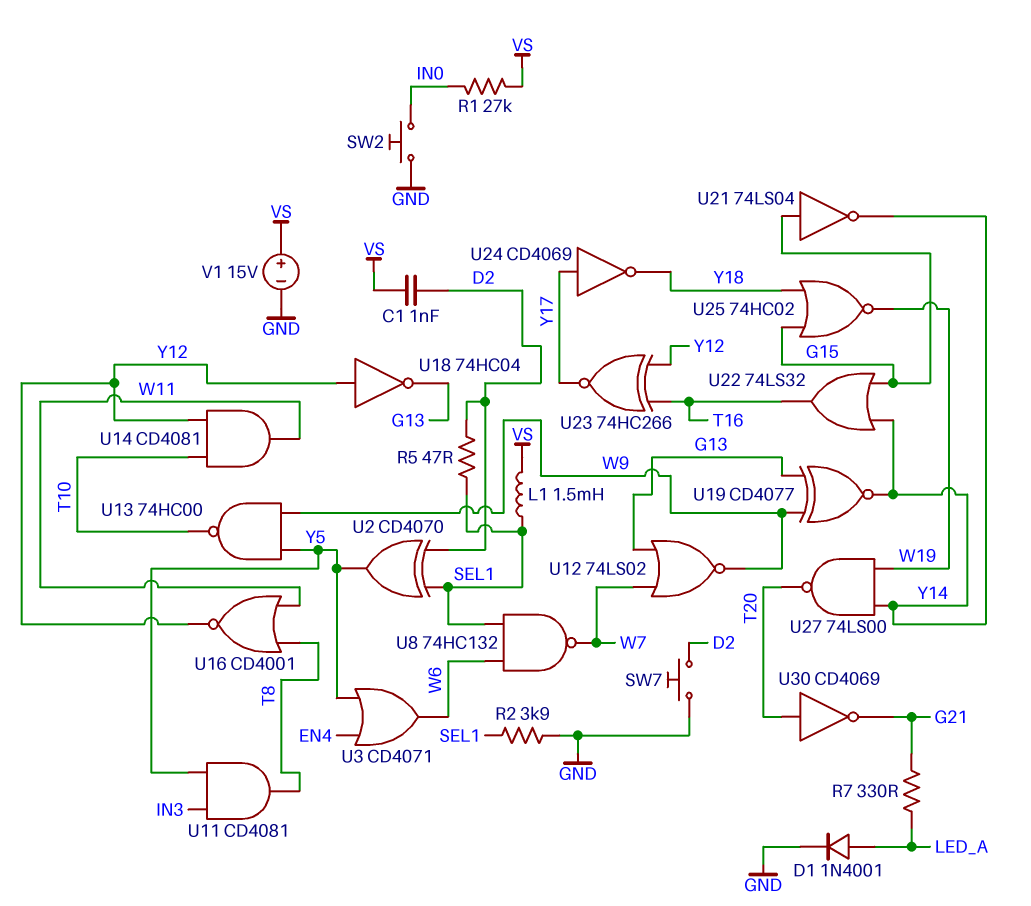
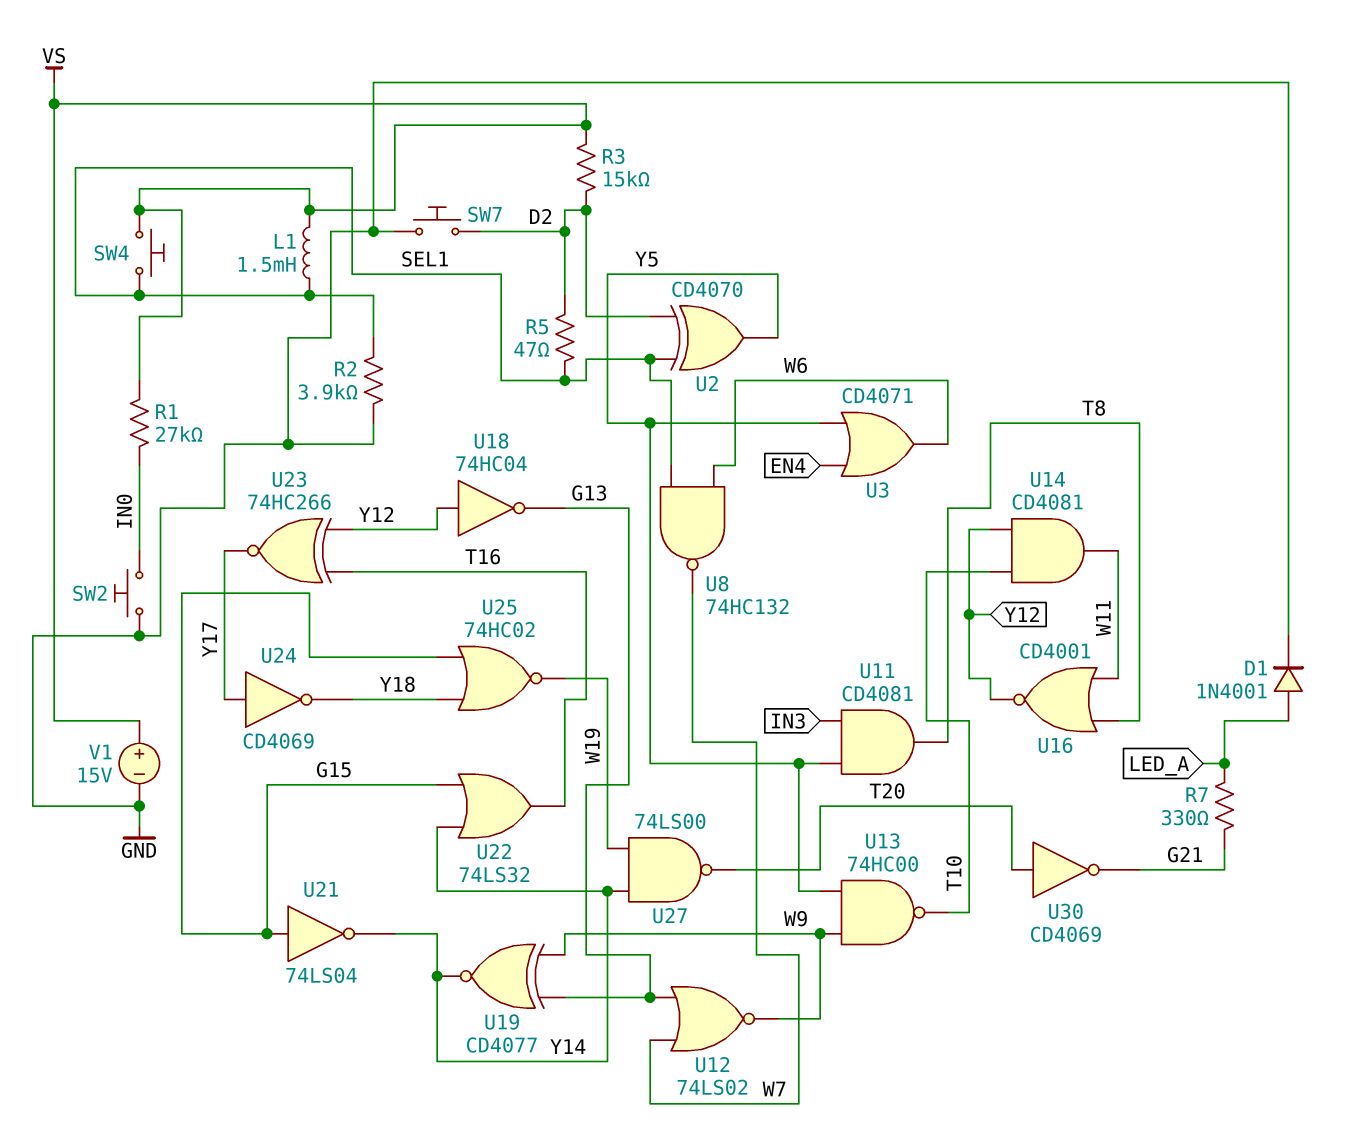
C1: 1nF (D2, VS) -> none
R3: none -> 15k (D2, VS)
SW4: none -> button (SEL1, VS)

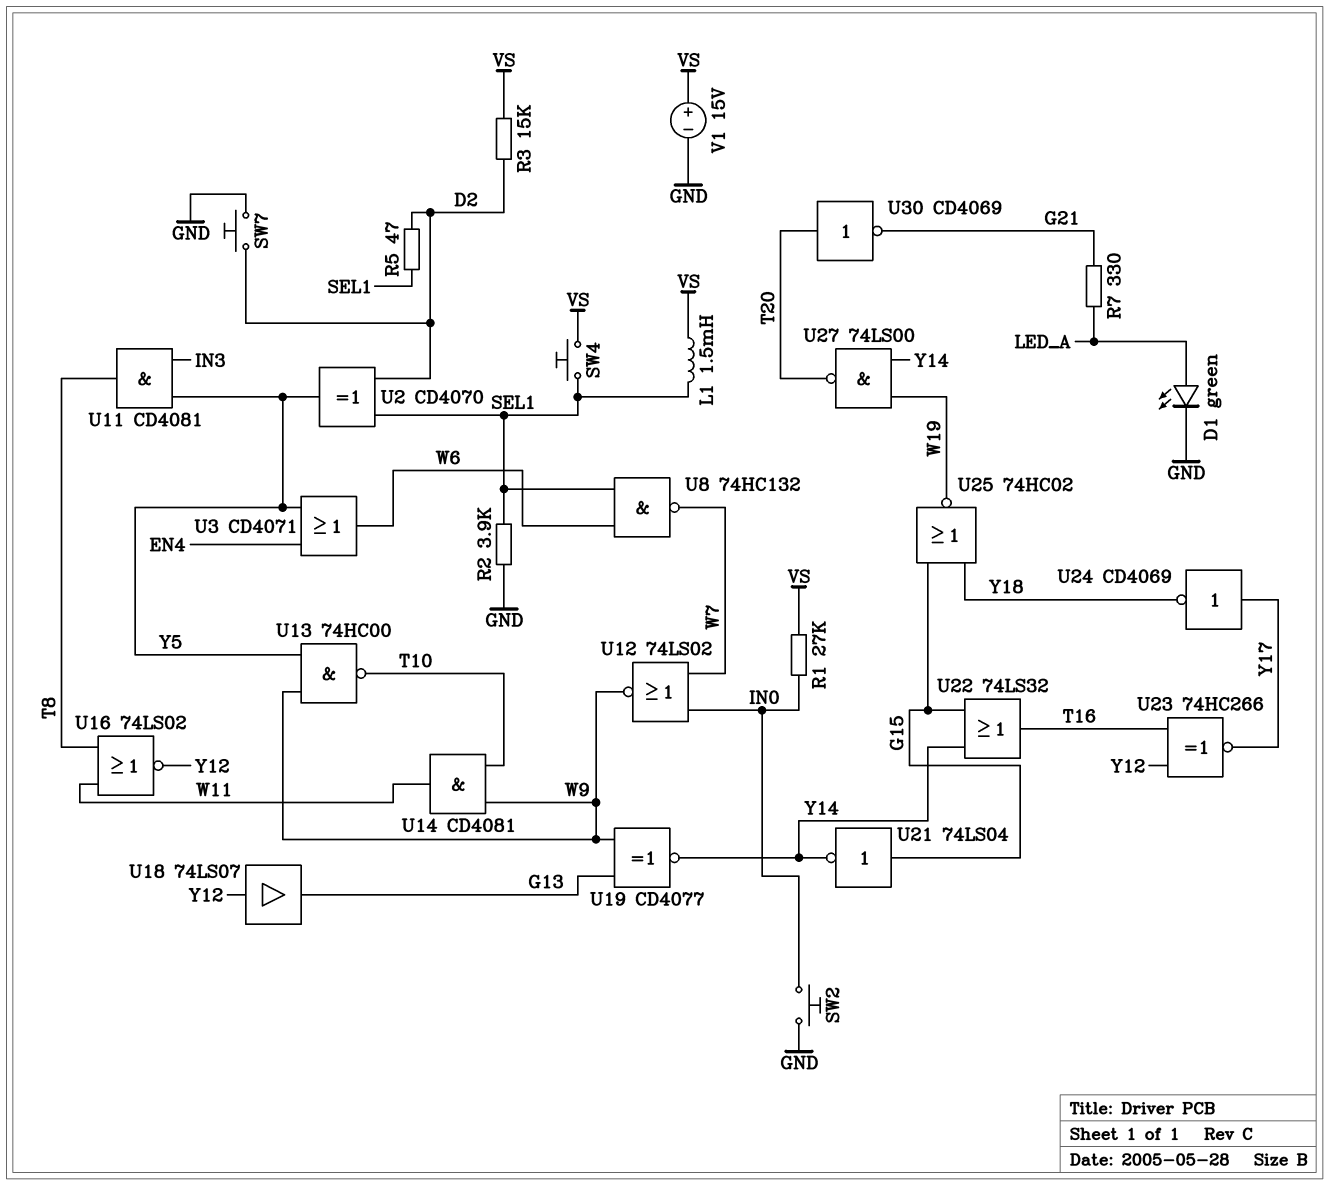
D1: diode 1N4001 (A LED_A, K GND) -> LED green (A LED_A, K GND)
U12: NOR 74LS02 (in G13, in W7, out W9) -> NOR 74LS02 (in IN0, in W7, out W9)
U14: AND CD4081 (in T10, in Y12, out W11) -> AND CD4081 (in T10, in W9, out W11)
U16: NOR CD4001 (in T8, in W11, out Y12) -> NOR 74LS02 (in T8, in W11, out Y12)
U18: NOT 74HC04 (in Y12, out G13) -> buffer 74LS07 (in Y12, out G13)

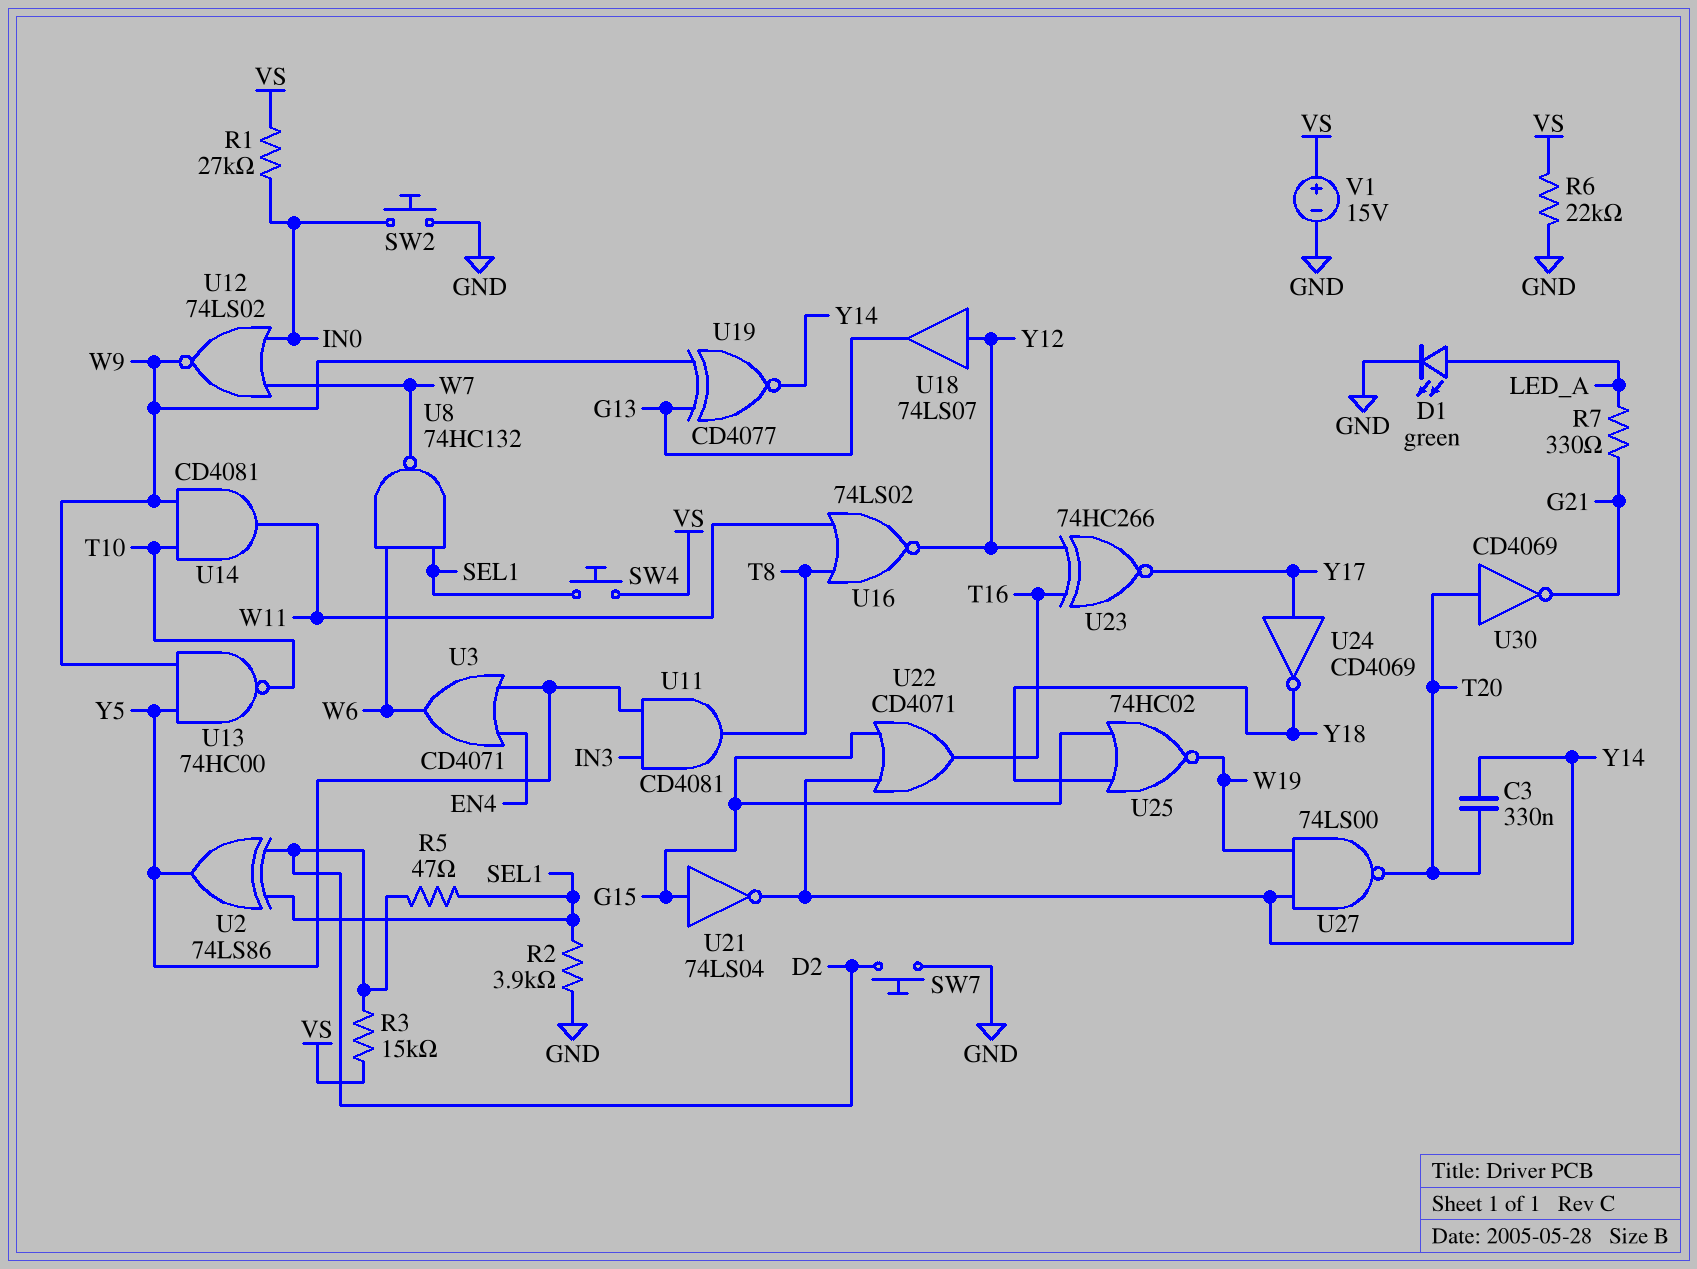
C3: none -> 330nF (T20, Y14)
L1: 1.5mH (SEL1, VS) -> none
R6: none -> 22k (GND, VS)
U2: XOR CD4070 (in D2, in SEL1, out Y5) -> XOR 74LS86 (in D2, in SEL1, out Y5)
U22: OR 74LS32 (in G15, in Y14, out T16) -> OR CD4071 (in G15, in Y14, out T16)

